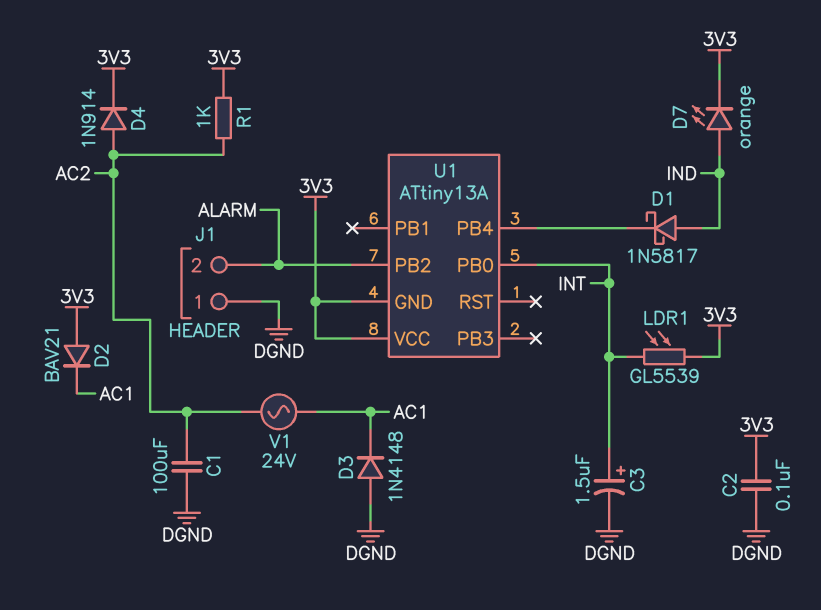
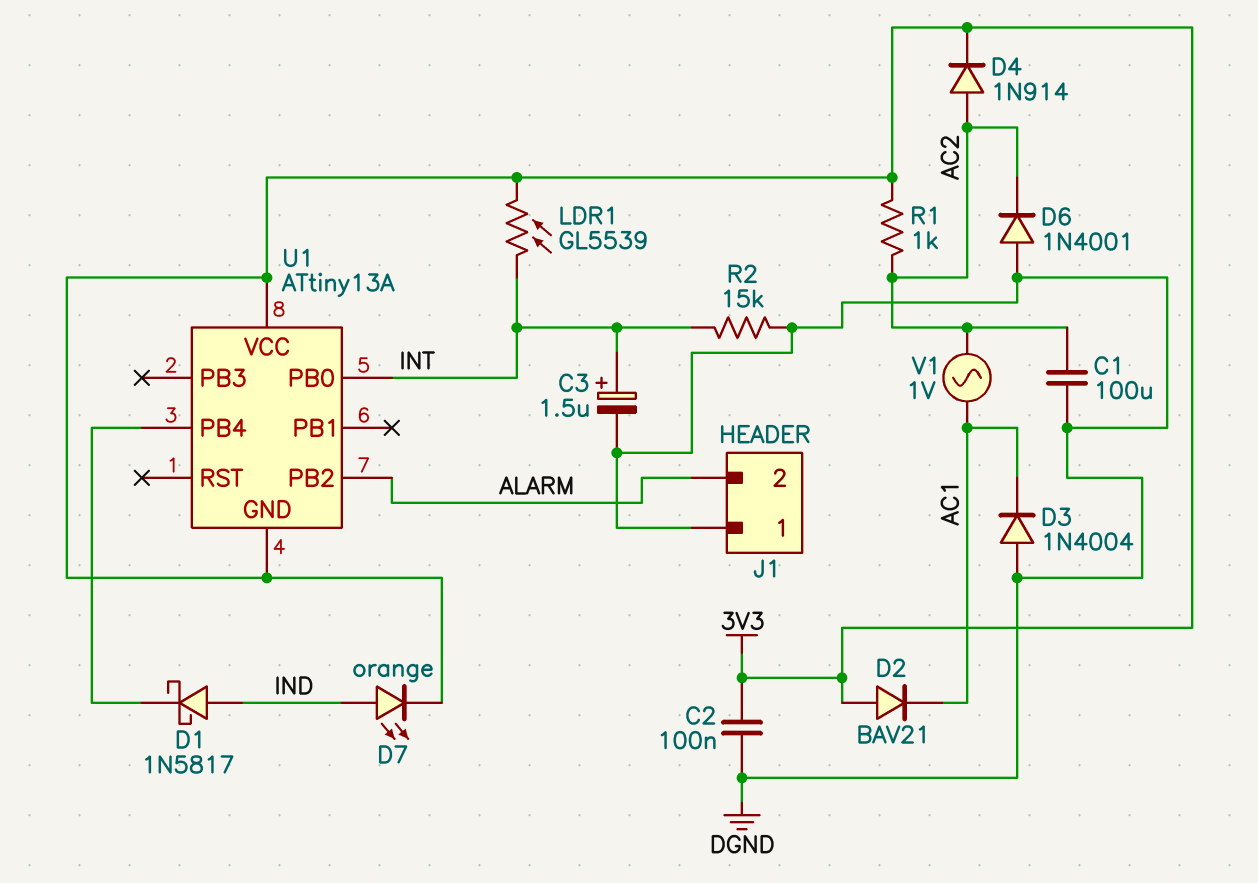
D3: diode 1N4148 (A DGND, K AC1) -> diode 1N4004 (A DGND, K AC1)
D6: none -> diode 1N4001 (A DGND, K AC2)
R2: none -> 15k (DGND, INT)
V1: AC 24V (AC1, AC2) -> AC 1V (AC1, AC2)

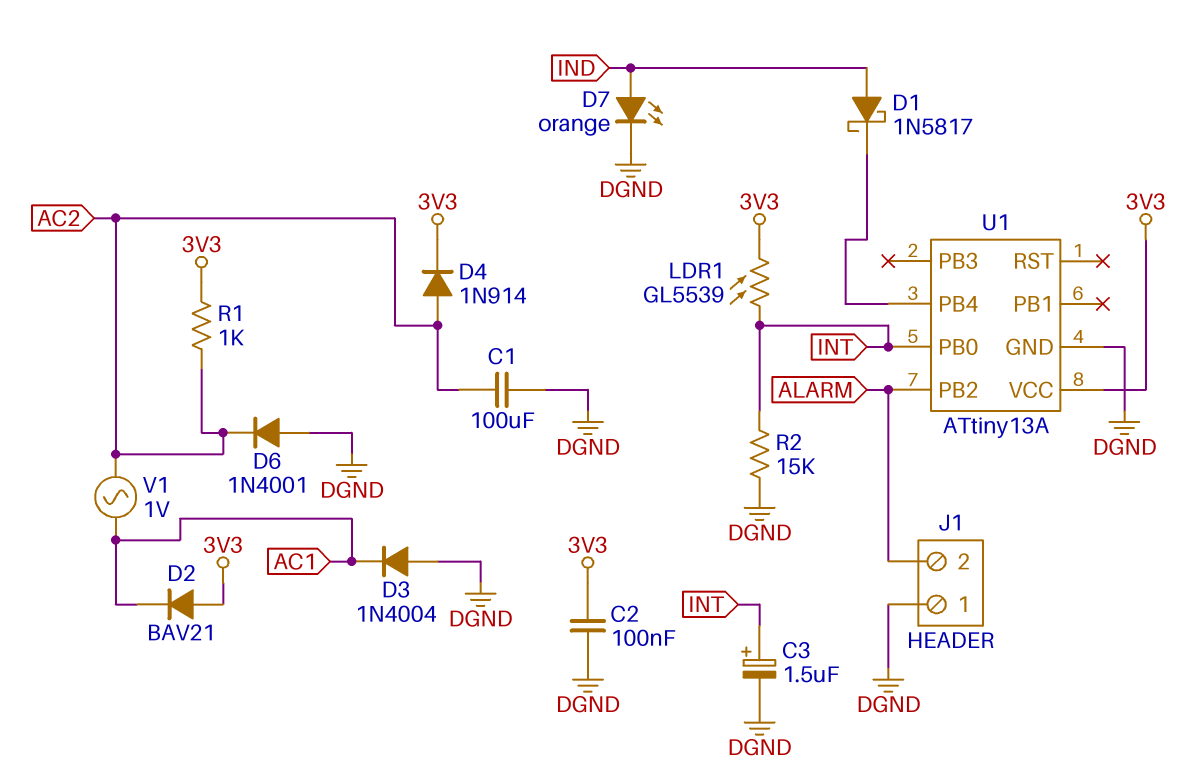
D7: LED orange (A IND, K 3V3) -> LED orange (A IND, K DGND)
U1 pin GND: 3V3 -> DGND

